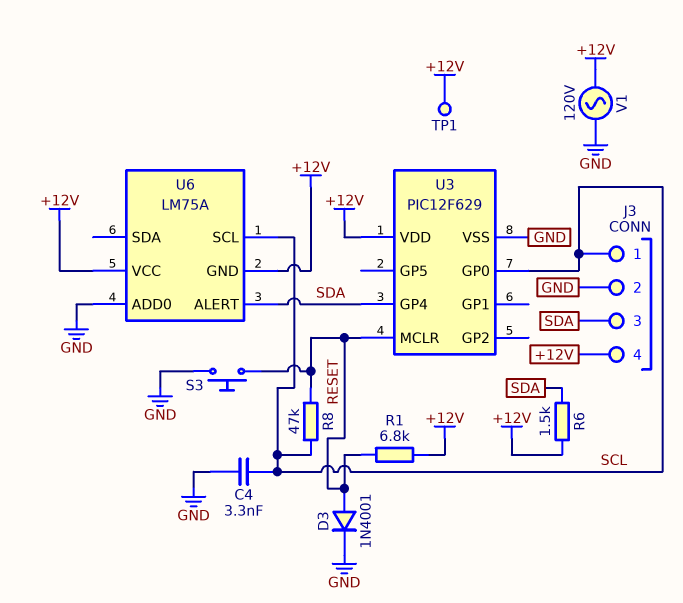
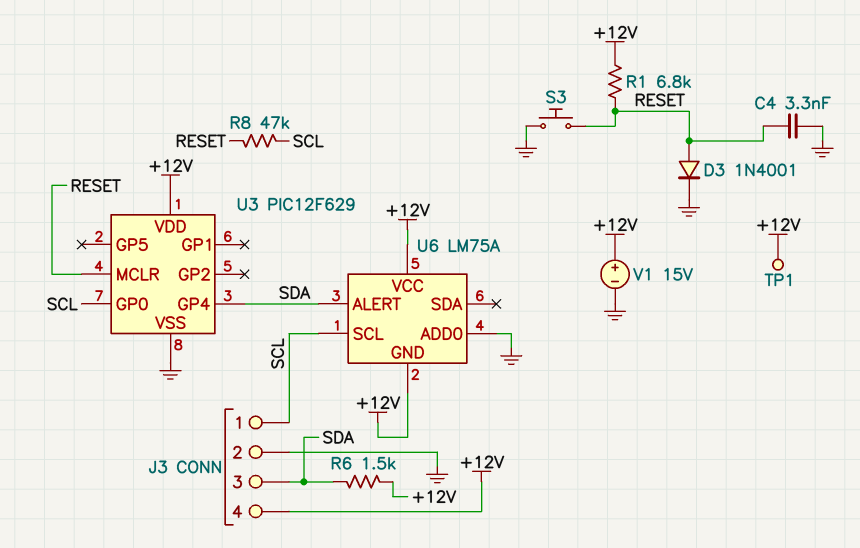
C4: 3.3nF (GND, SCL) -> 3.3nF (GND, RESET)
V1: AC 120V (+12V, GND) -> 15V (plus +12V, minus GND)

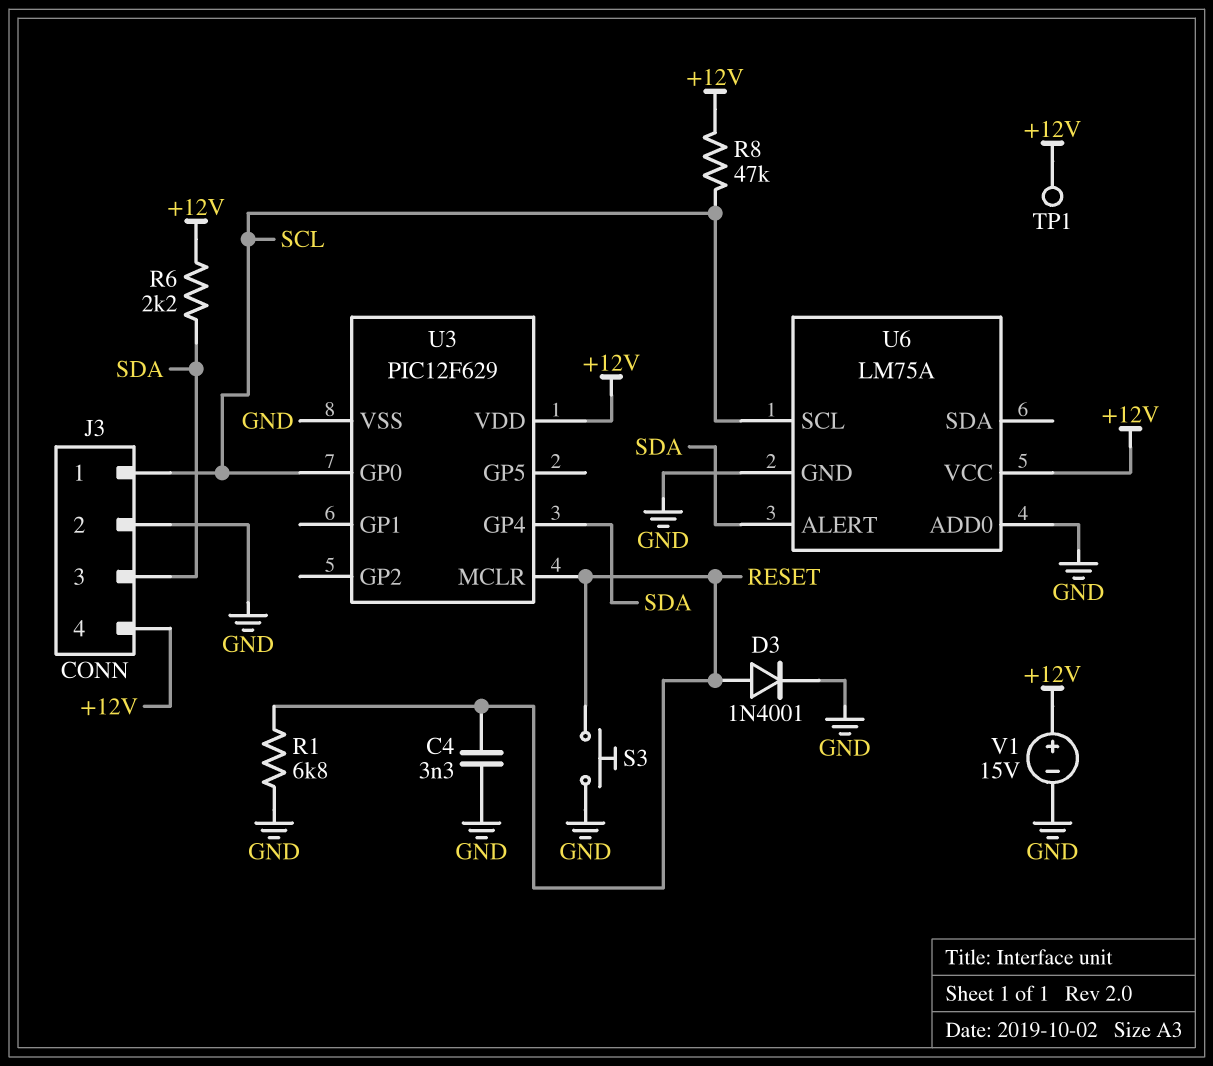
R1: 6.8k (+12V, RESET) -> 6.8k (GND, RESET)
R6: 1.5k (+12V, SDA) -> 2.2k (+12V, SDA)
R8: 47k (RESET, SCL) -> 47k (+12V, SCL)
U6 pin GND: +12V -> GND

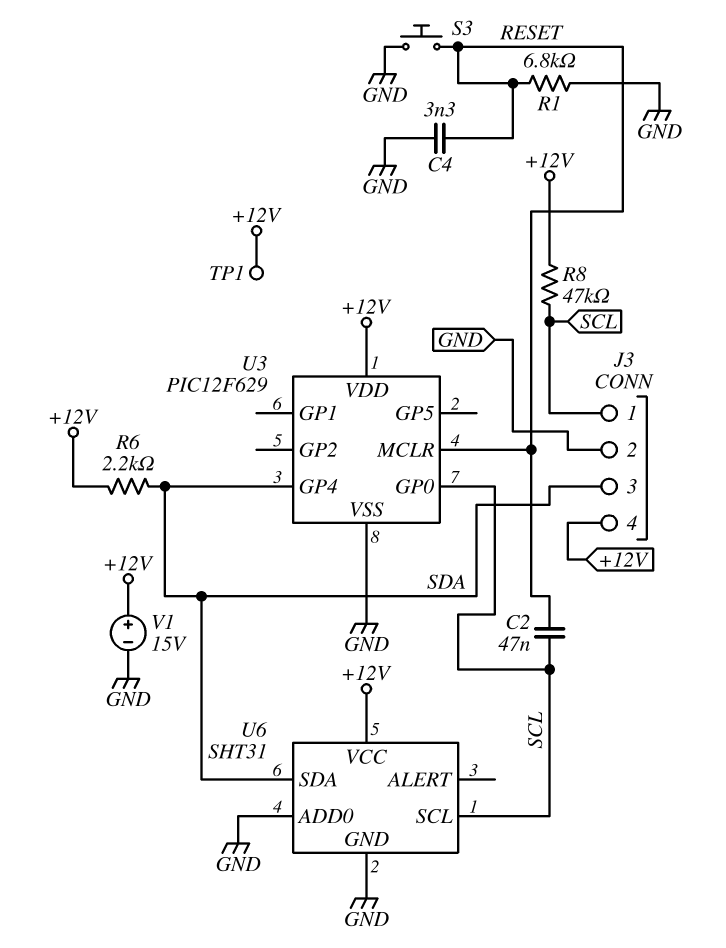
C2: none -> 47nF (RESET, SCL)
D3: diode 1N4001 (A RESET, K GND) -> none
U6: LM75A -> SHT31
U6 pin ALERT: SDA -> none
U6 pin SDA: none -> SDA

